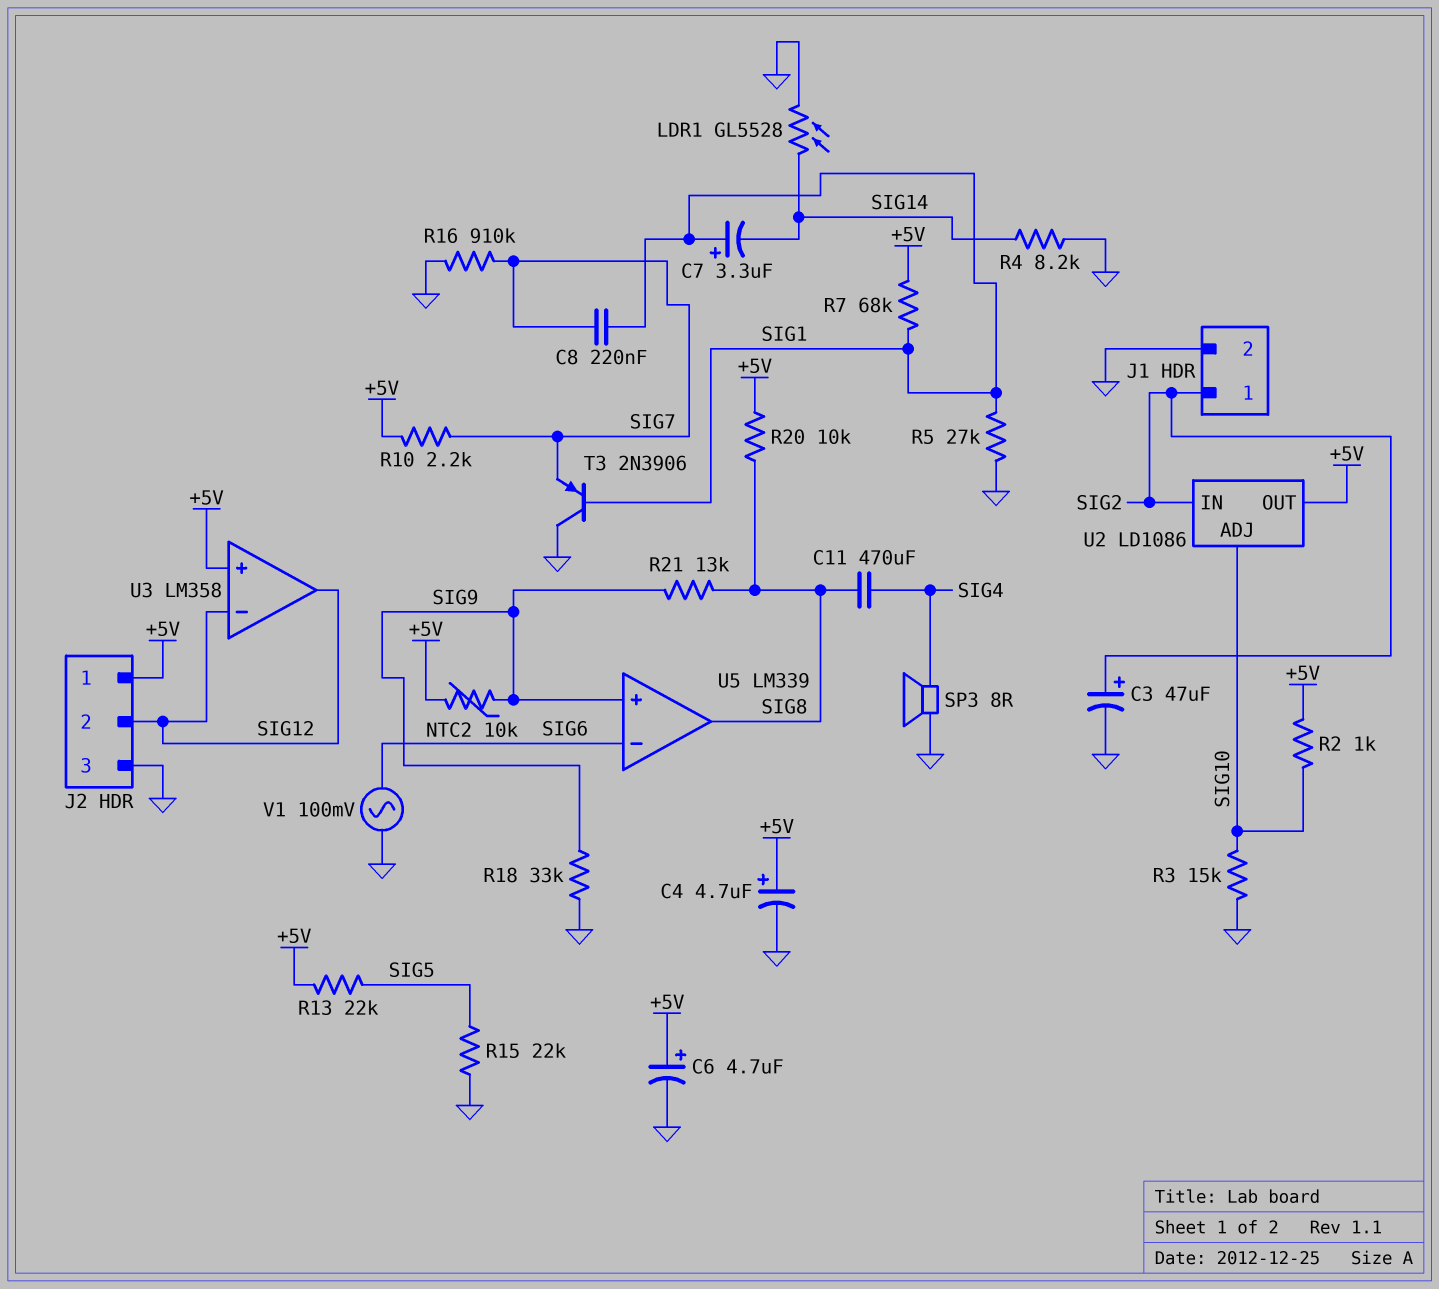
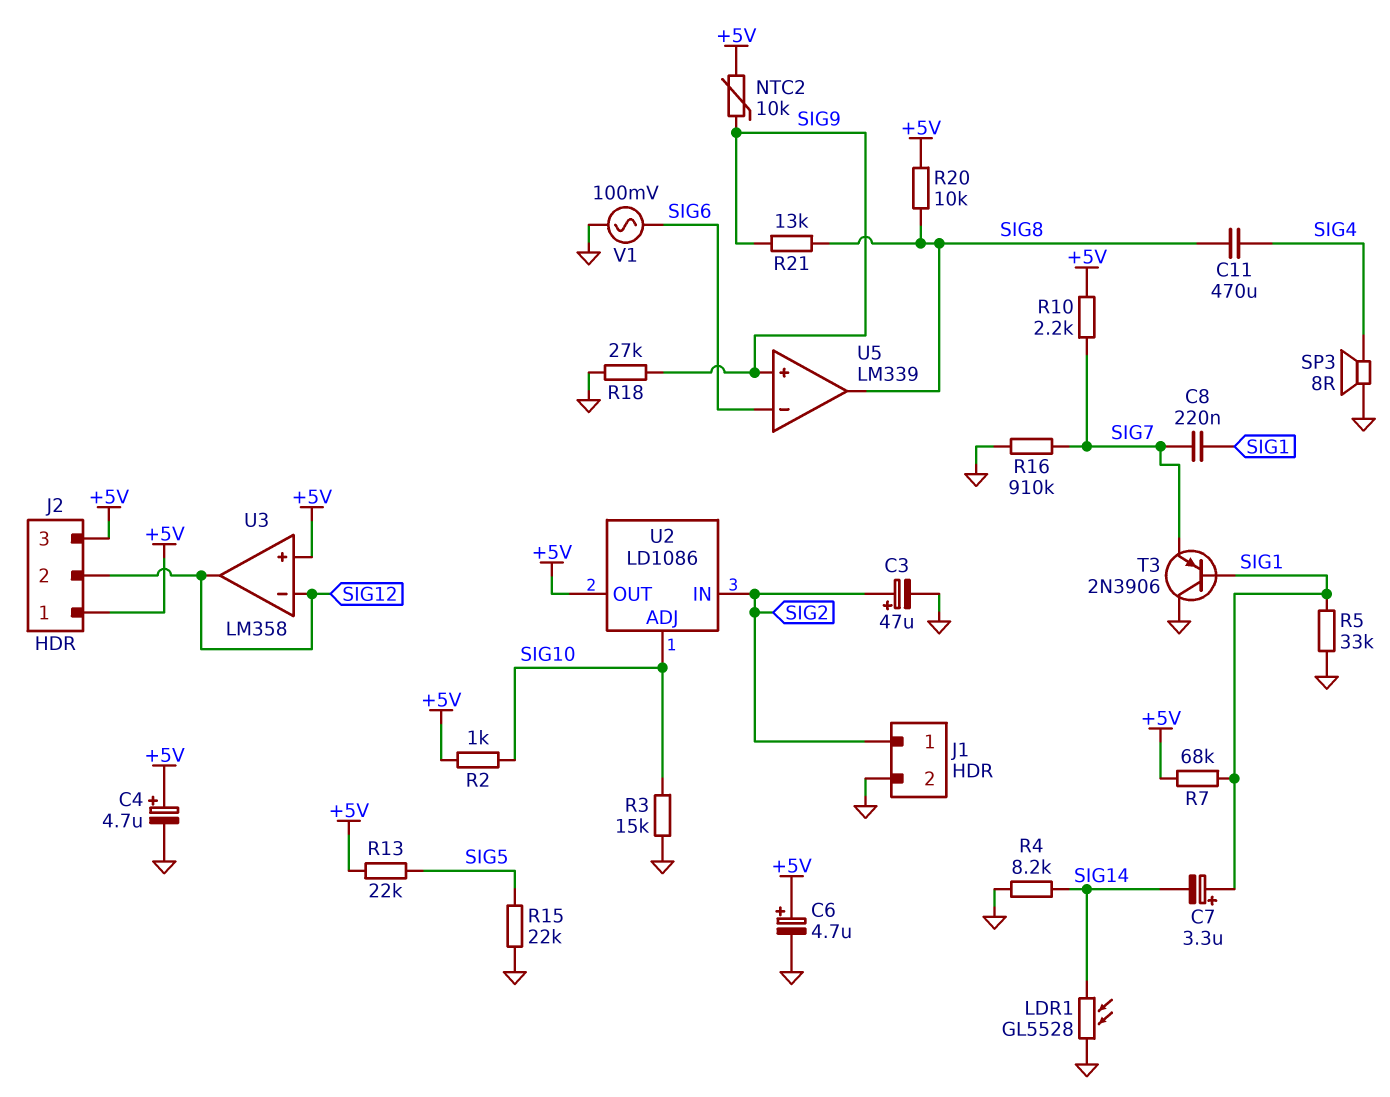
J2 pin 3: GND -> +5V
R5: 27k (GND, SIG1) -> 33k (GND, SIG1)
R18: 33k (GND, SIG9) -> 27k (GND, SIG9)

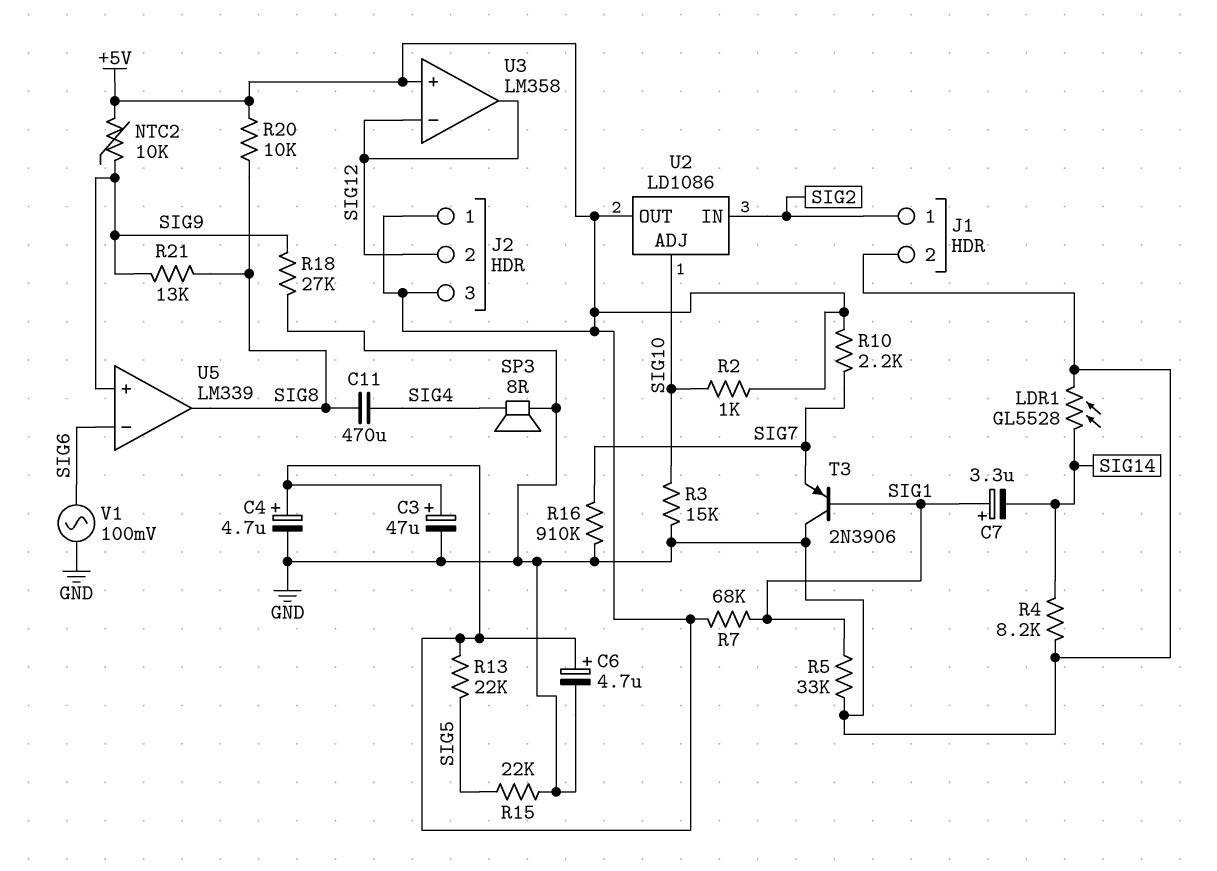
C3: 47uF (plus SIG2, minus GND) -> 47uF (plus +5V, minus GND)
C8: 220nF (SIG1, SIG7) -> none

